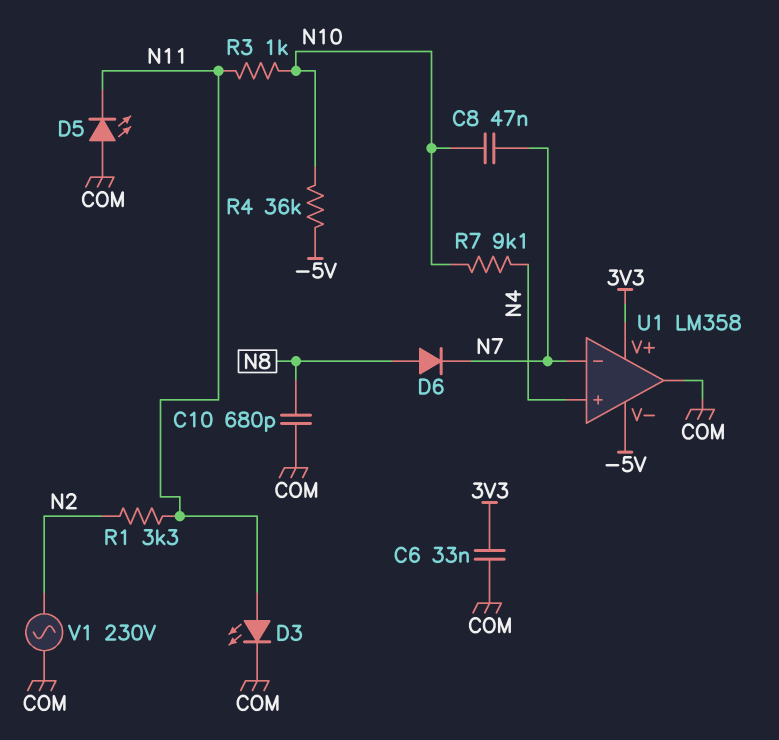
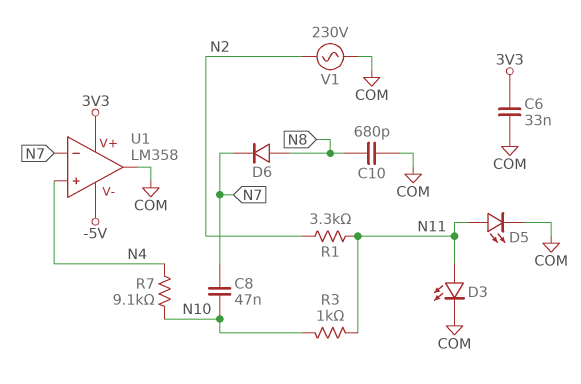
D5: LED (A COM, K N11) -> LED (A N11, K COM)
R4: 36k (-5V, N10) -> none

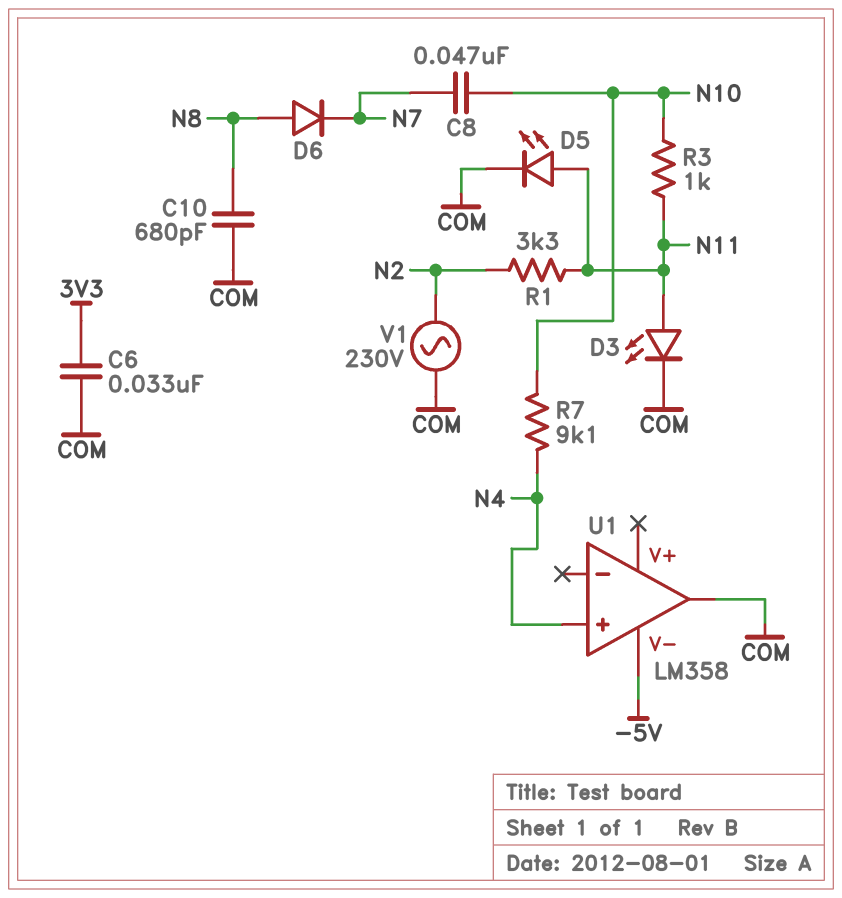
U1 pin V+: 3V3 -> none
U1 pin in-: N7 -> none

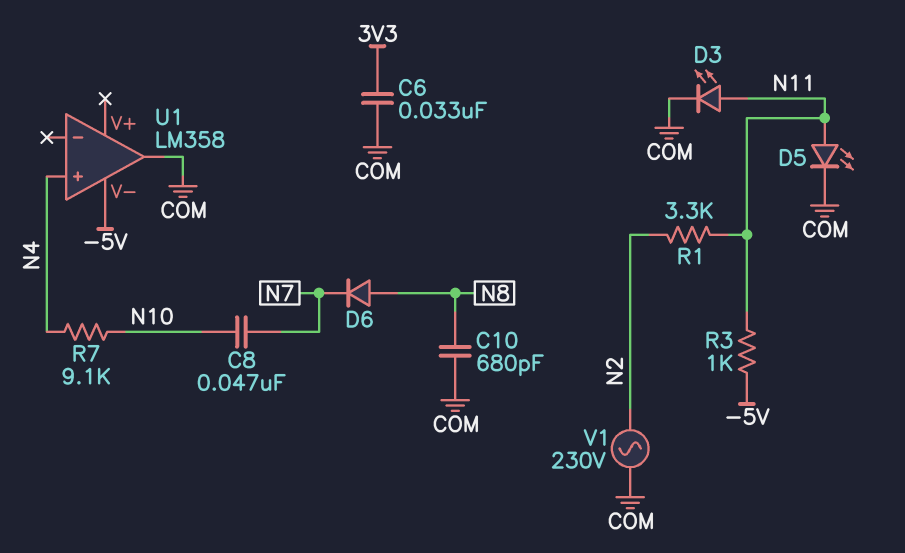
R3: 1k (N10, N11) -> 1k (-5V, N11)

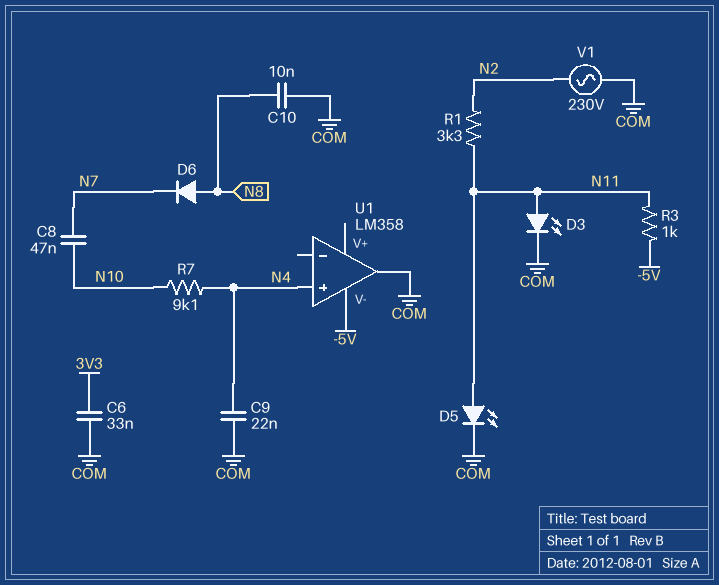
C9: none -> 22nF (COM, N4)
C10: 680pF (COM, N8) -> 10nF (COM, N8)

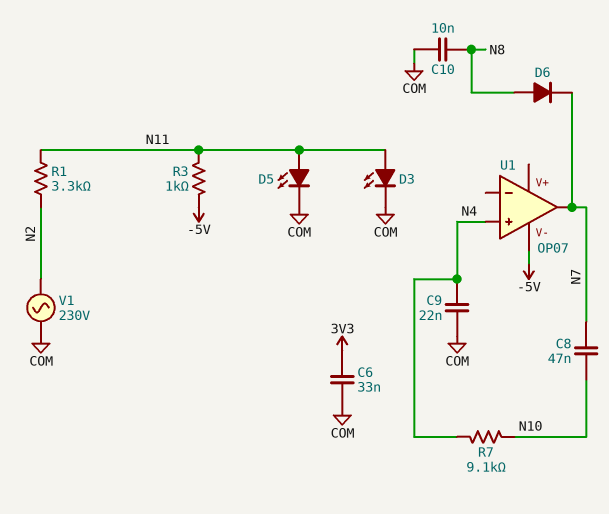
U1: LM358 -> OP07
U1 pin out: COM -> N7

